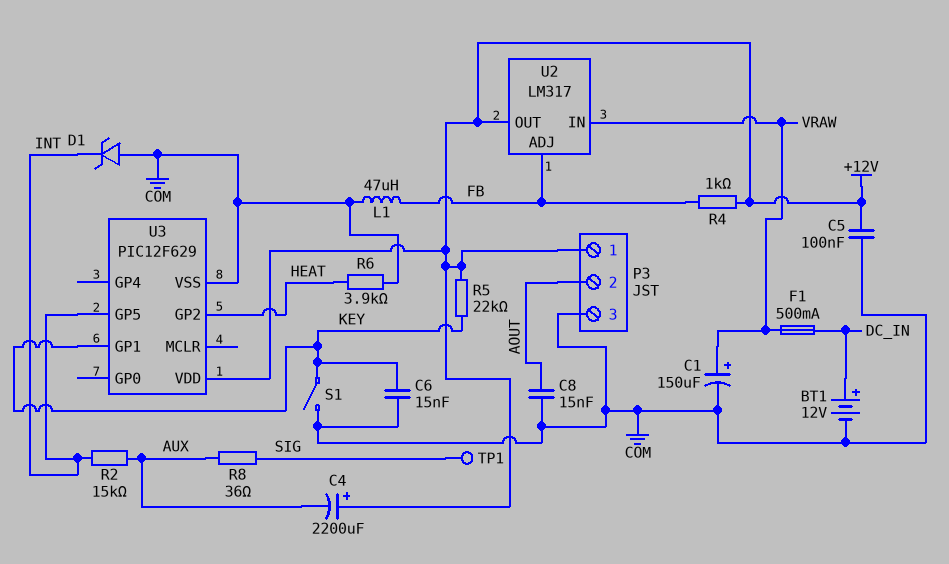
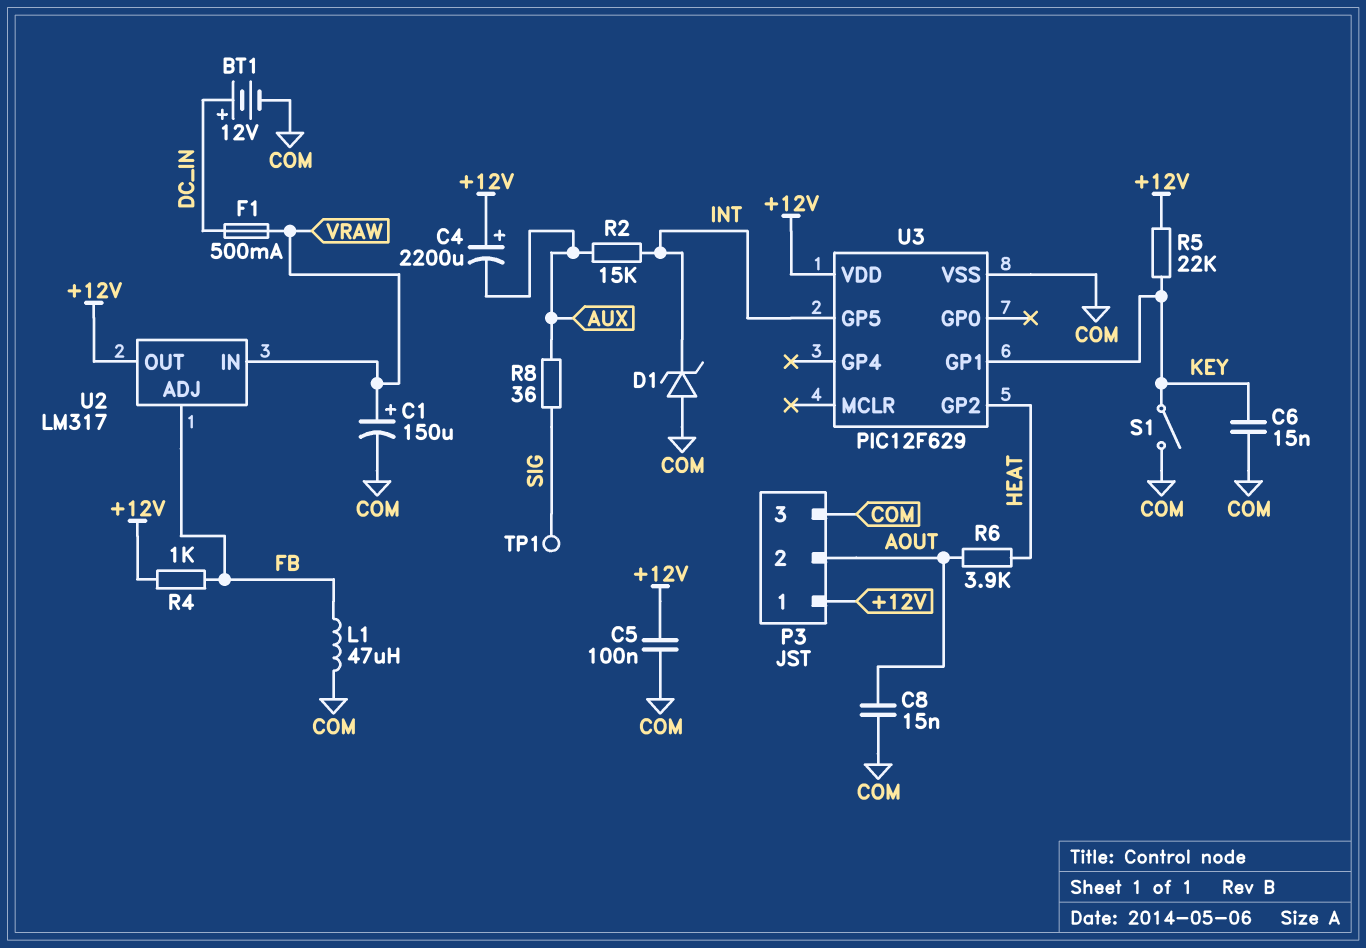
R6: 3.9k (COM, HEAT) -> 3.9k (AOUT, HEAT)

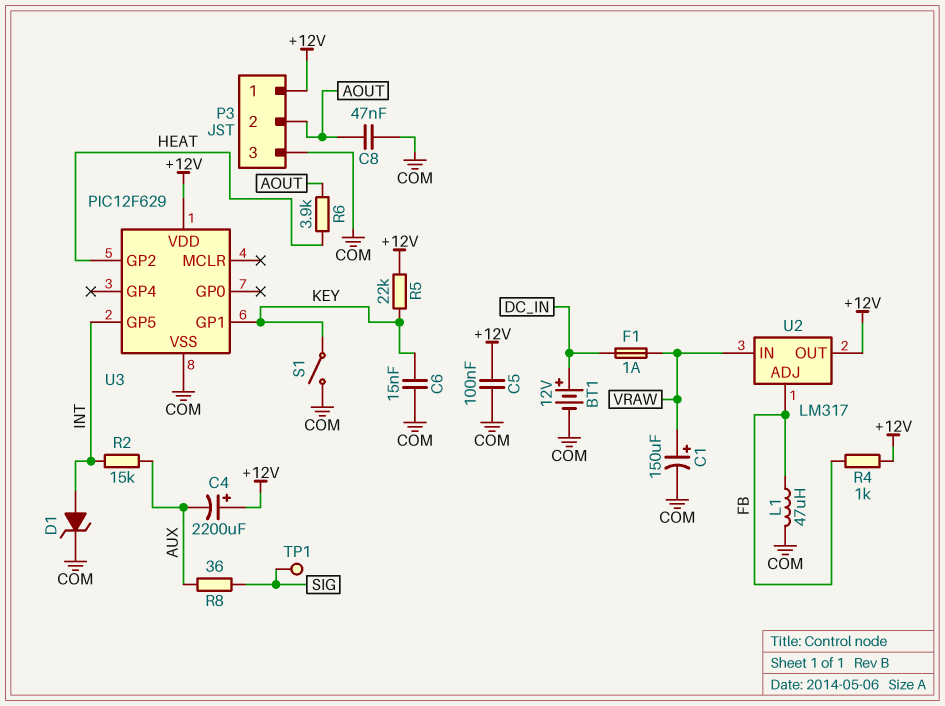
C8: 15nF (AOUT, COM) -> 47nF (AOUT, COM)
D1: zener (A COM, K INT) -> zener (A INT, K COM)
F1: 500mA (DC_IN, VRAW) -> 1A (DC_IN, VRAW)

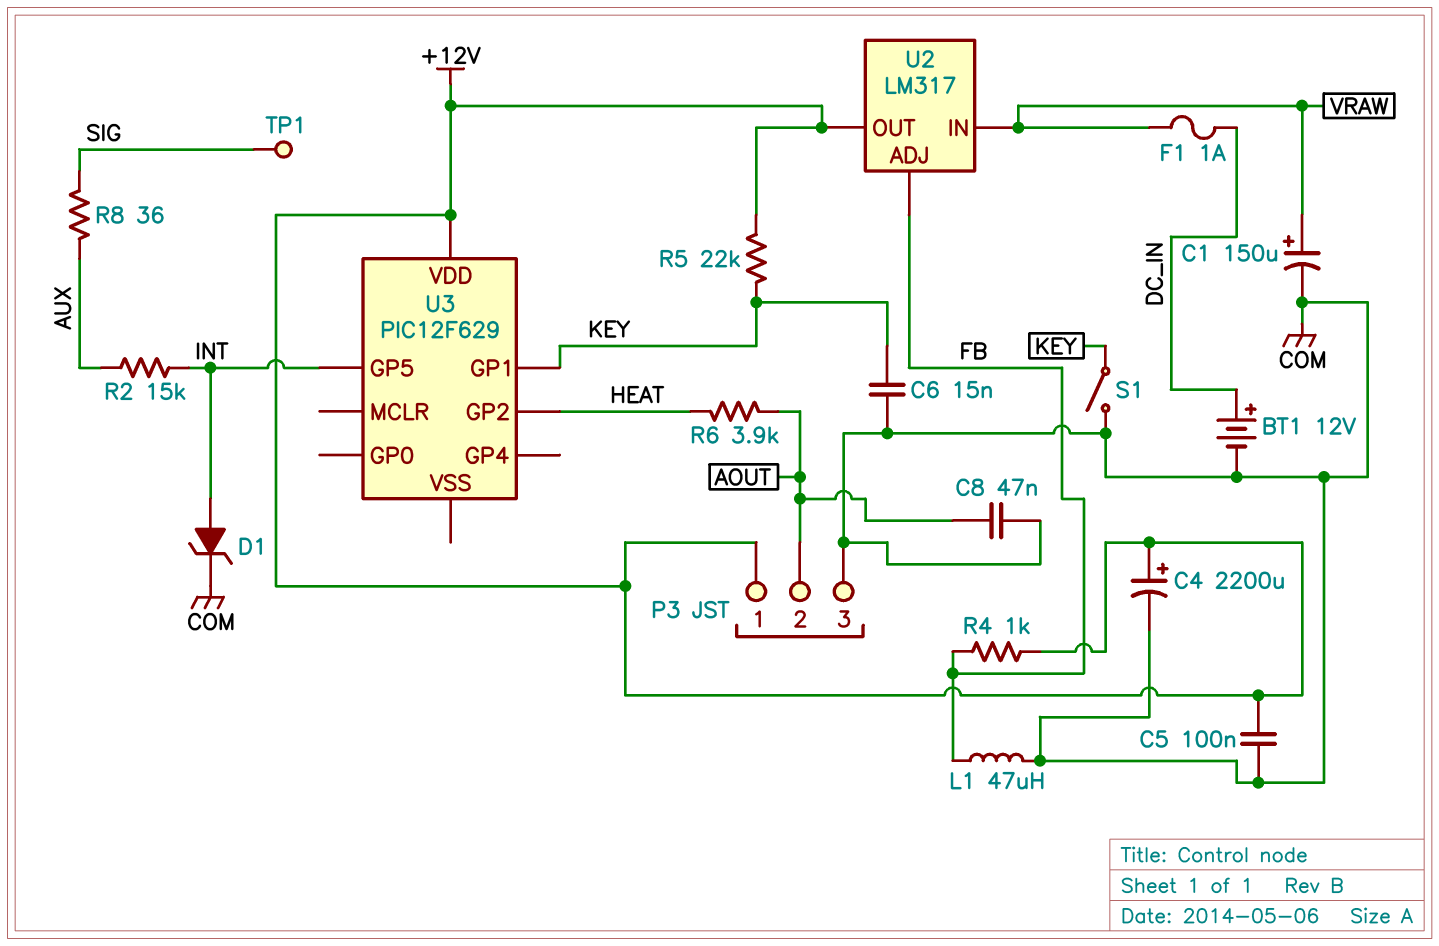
C4: 2200uF (plus +12V, minus AUX) -> 2200uF (plus +12V, minus COM)
U3 pin VSS: COM -> none

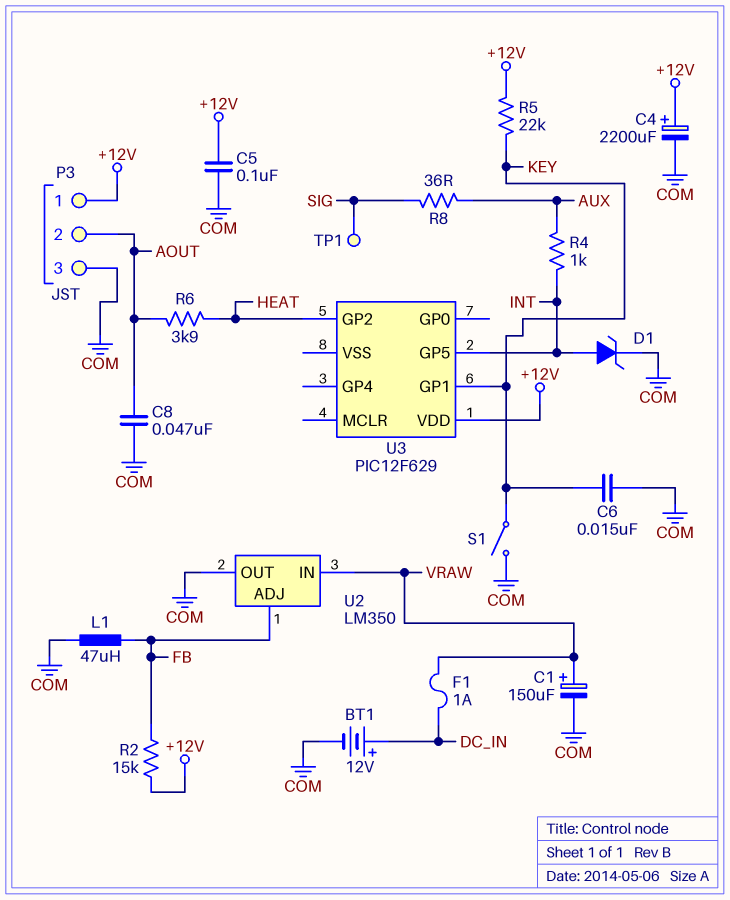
R2: 15k (AUX, INT) -> 15k (+12V, FB)
R4: 1k (+12V, FB) -> 1k (AUX, INT)
U2: LM317 -> LM350
U2 pin OUT: +12V -> COM

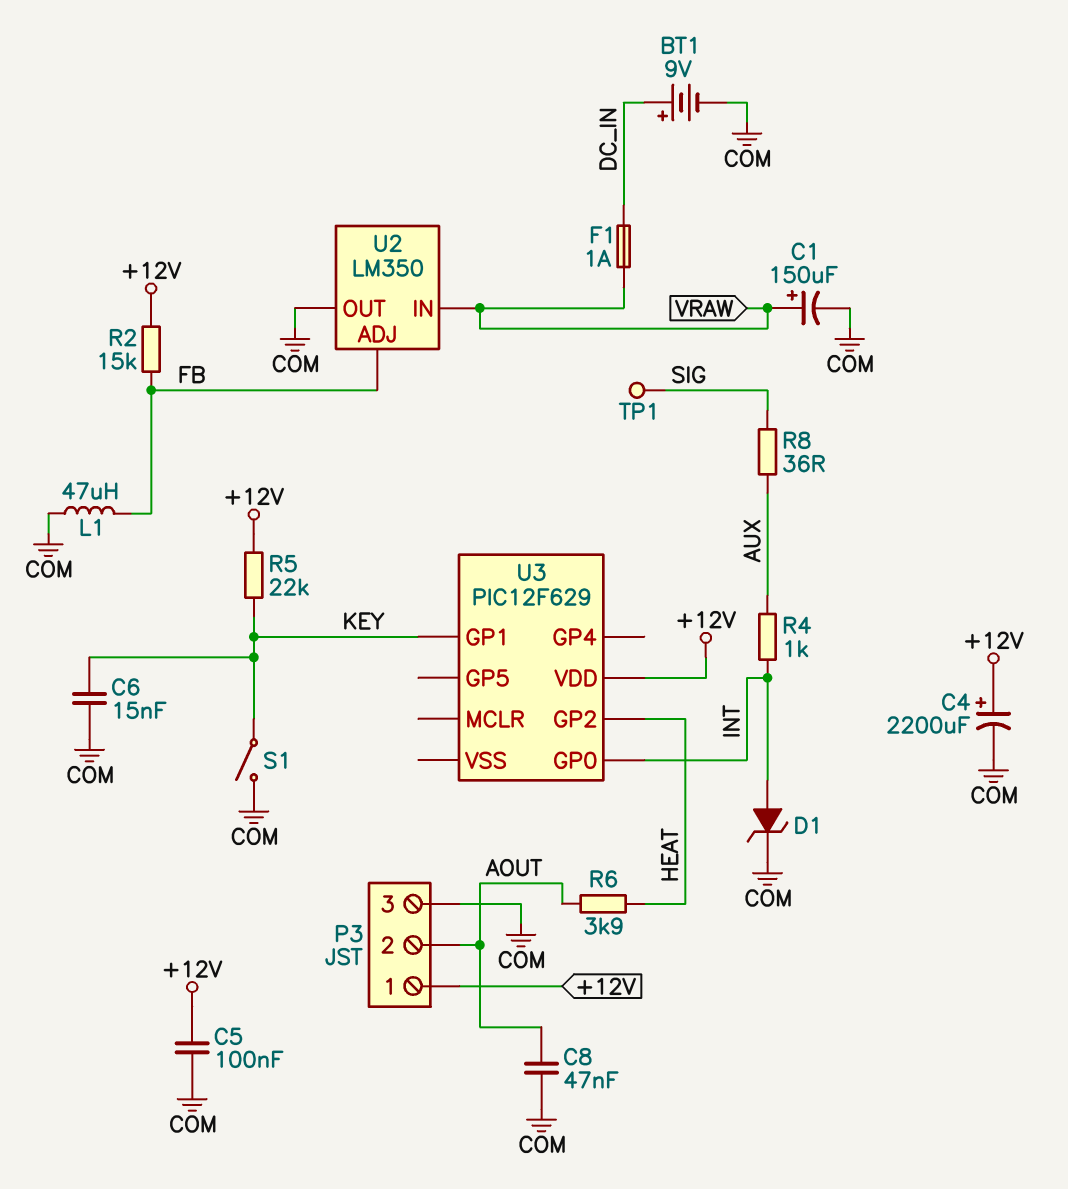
BT1: 12V (plus DC_IN, minus COM) -> 9V (plus DC_IN, minus COM)
U3 pin GP0: none -> INT
U3 pin GP5: INT -> none

